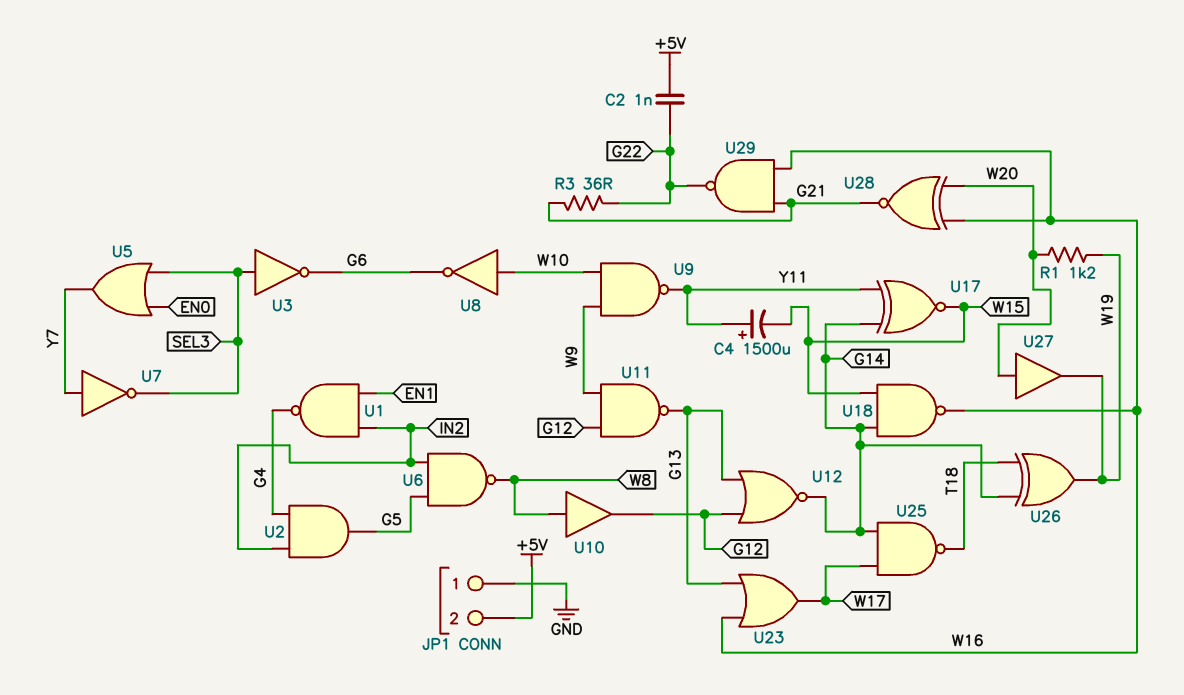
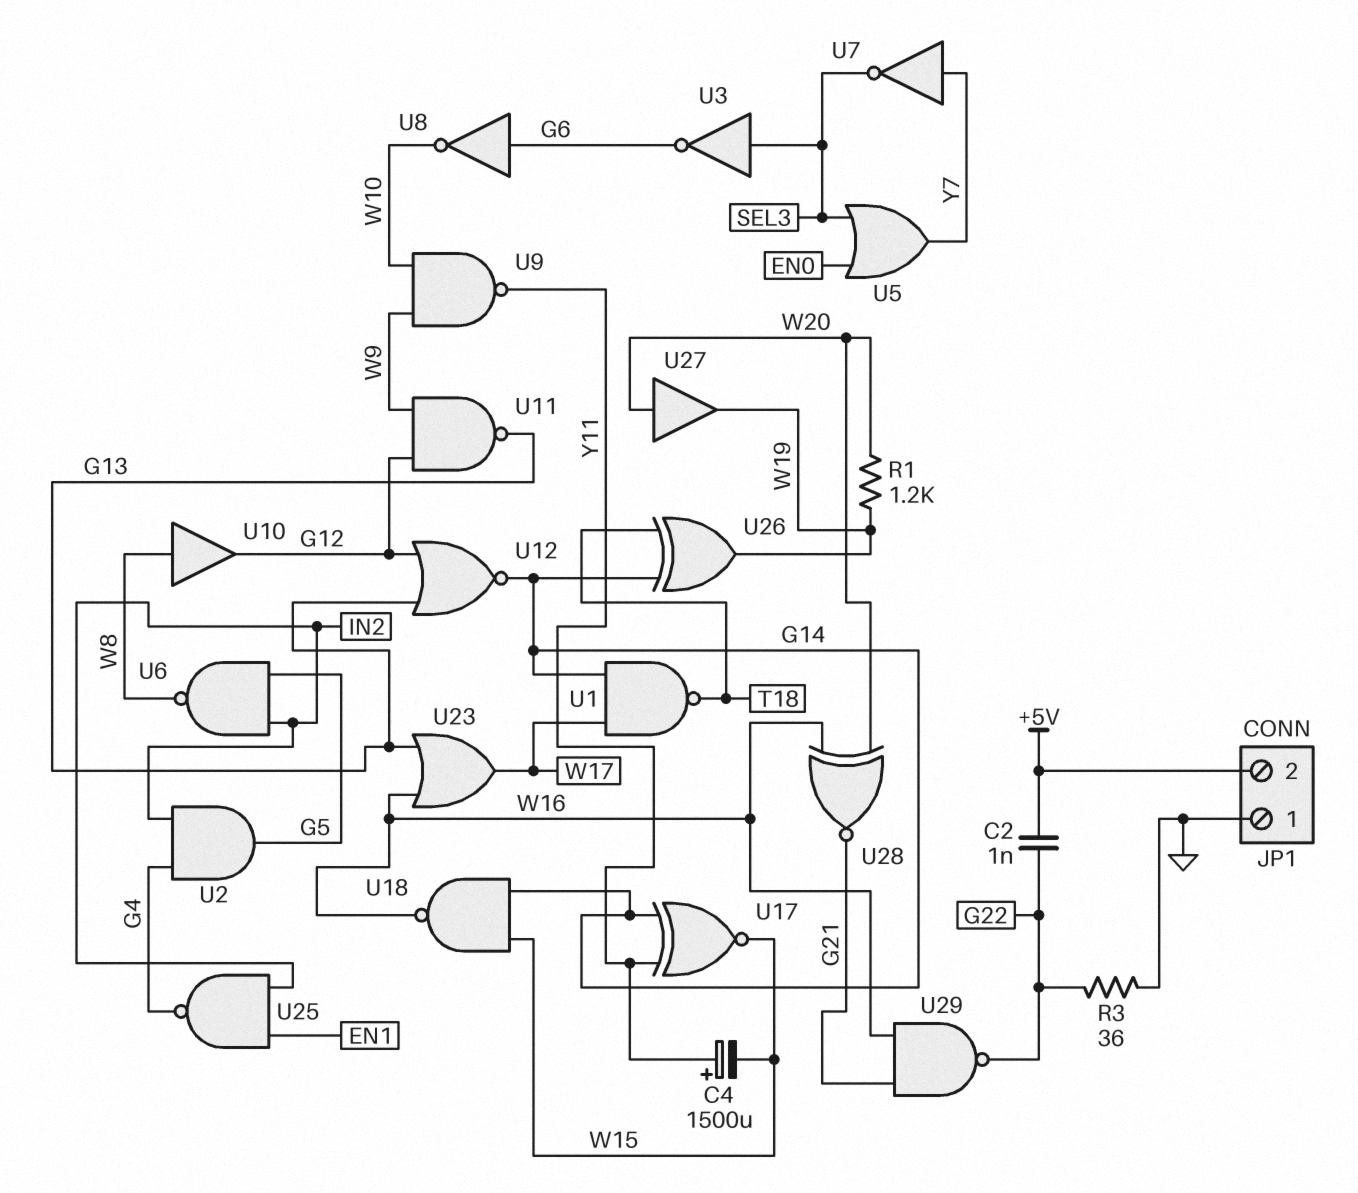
R3: 36 (G21, G22) -> 36 (G22, GND)
U1: NAND (in EN1, in IN2, out G4) -> NAND (in G14, in W17, out T18)
U8: NOT (in W10, out G6) -> NOT (in G6, out W10)
U25: NAND (in G14, in W17, out T18) -> NAND (in EN1, in IN2, out G4)

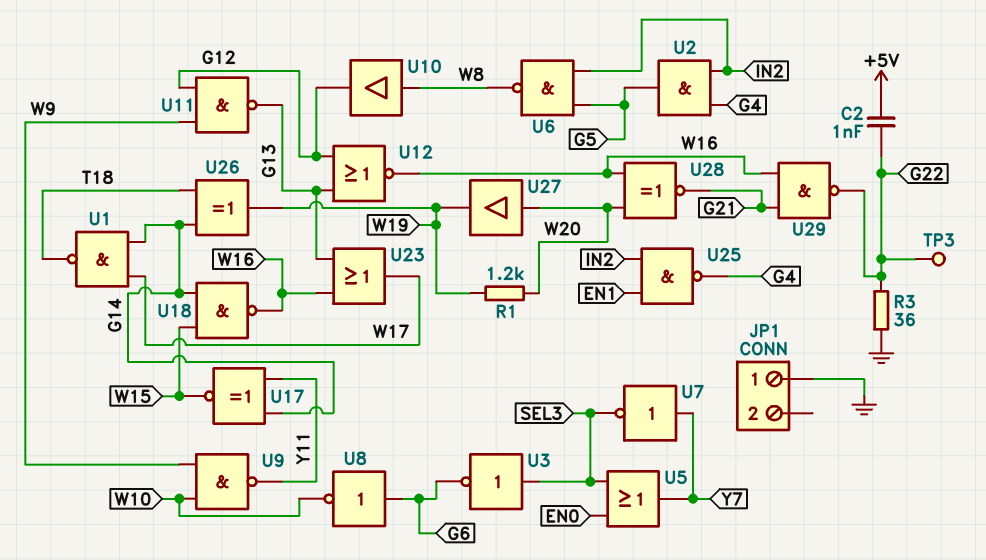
C4: 1500uF (plus Y11, minus W15) -> none
JP1 pin 2: +5V -> none
TP3: none -> test point (G22)
U12: NOR (in G12, in G13, out G14) -> NOR (in G12, in G13, out W16)

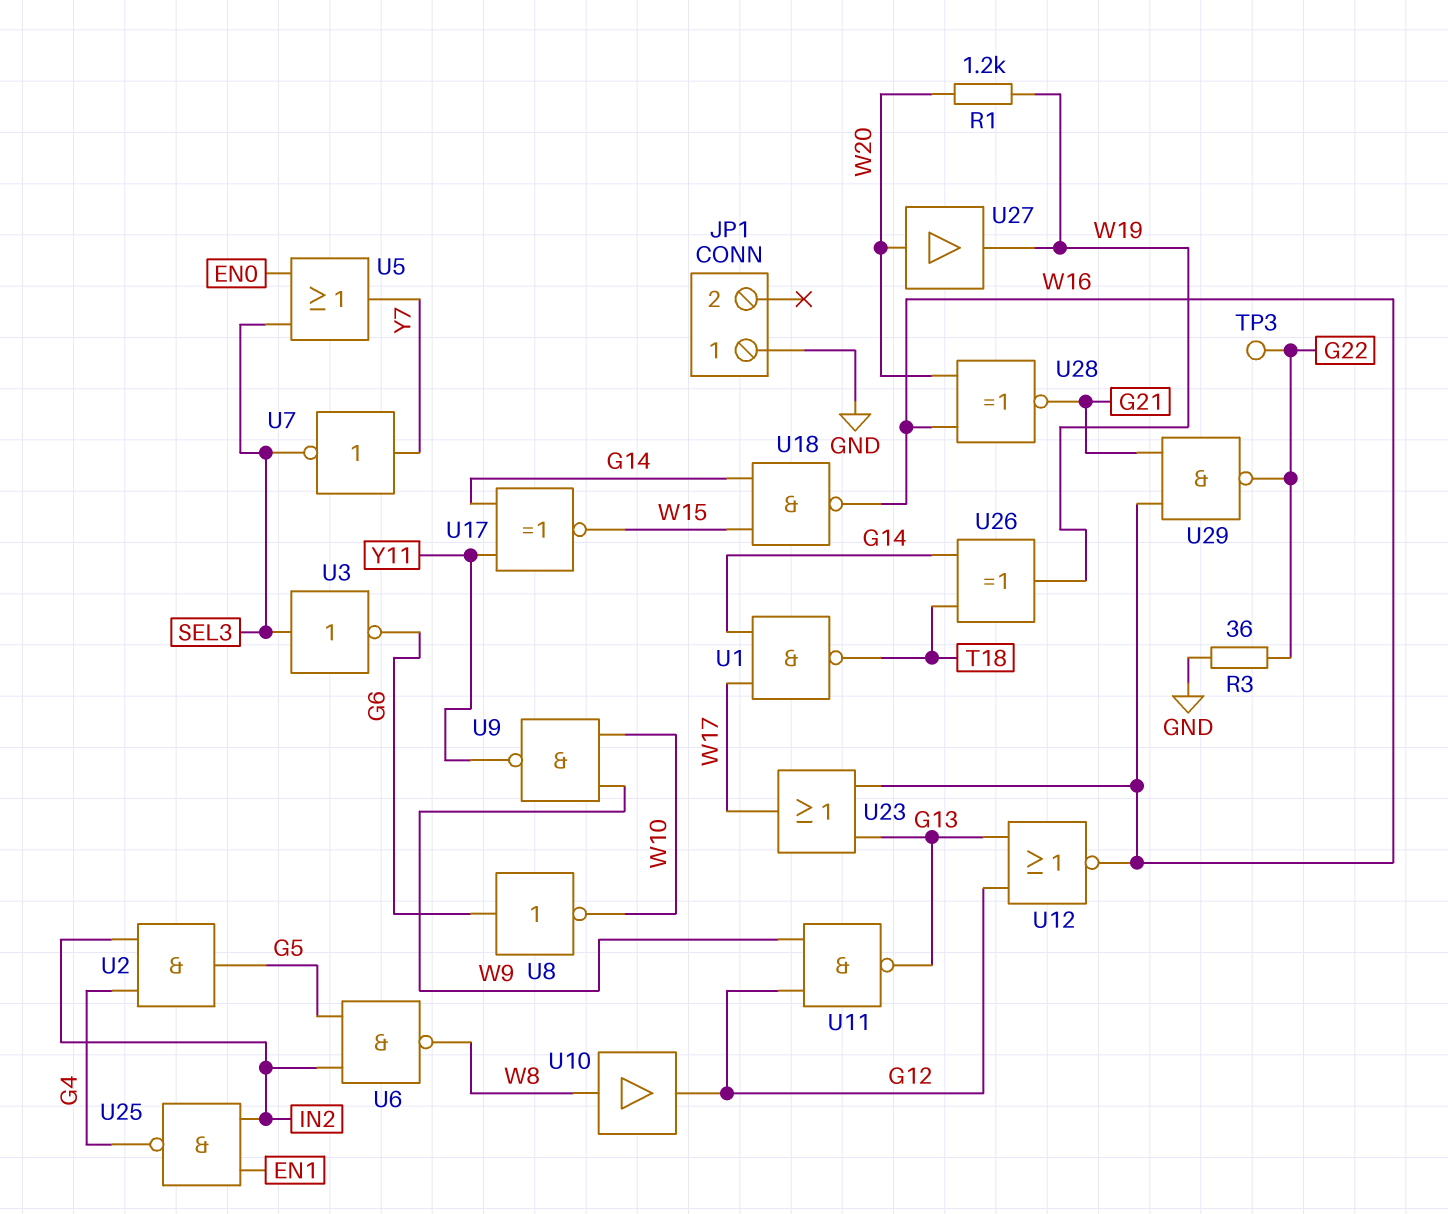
C2: 1nF (+5V, G22) -> none

